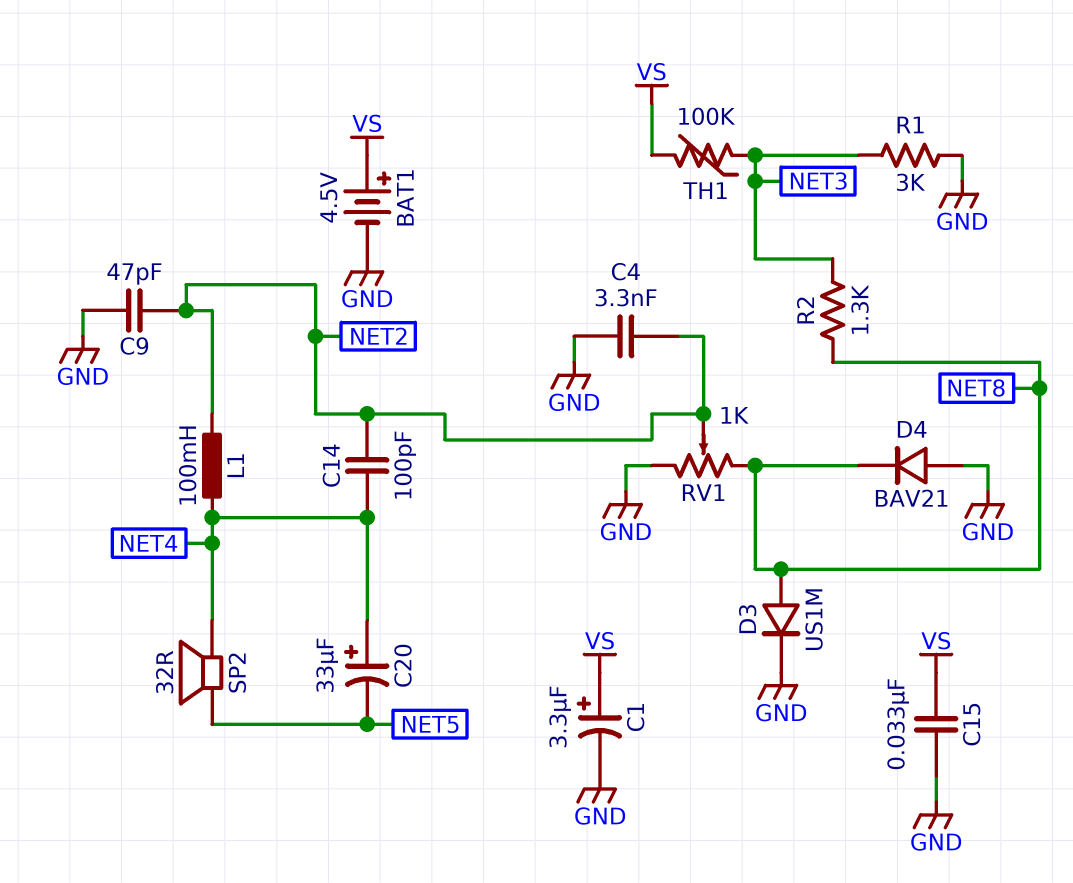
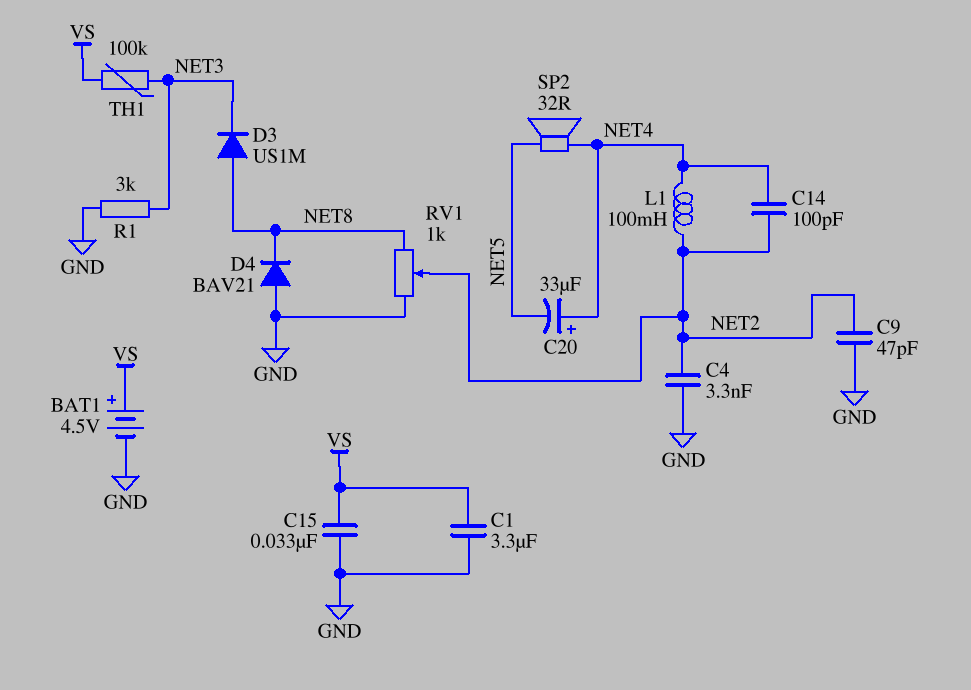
C1: 3.3uF (plus VS, minus GND) -> 3.3uF (GND, VS)
D3: diode US1M (A NET8, K GND) -> diode US1M (A NET8, K NET3)
R2: 1.3k (NET3, NET8) -> none

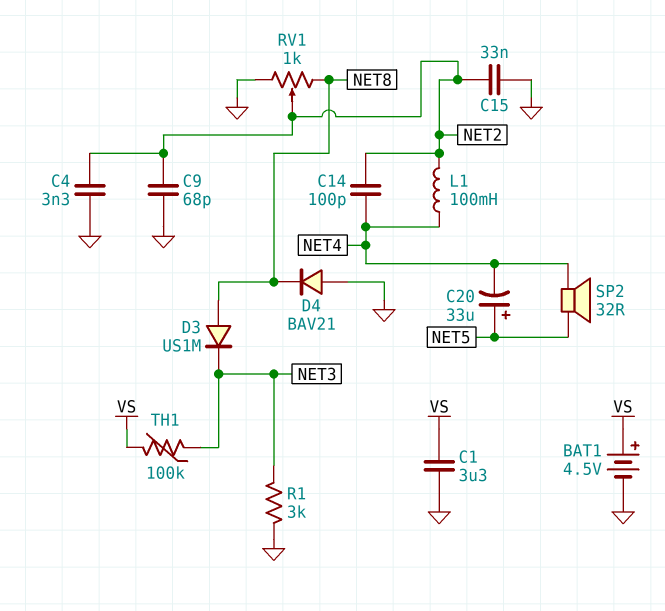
C9: 47pF (GND, NET2) -> 68pF (GND, NET2)
C15: 33nF (GND, VS) -> 33nF (GND, NET2)
C20: 33uF (plus NET4, minus NET5) -> 33uF (plus NET5, minus NET4)

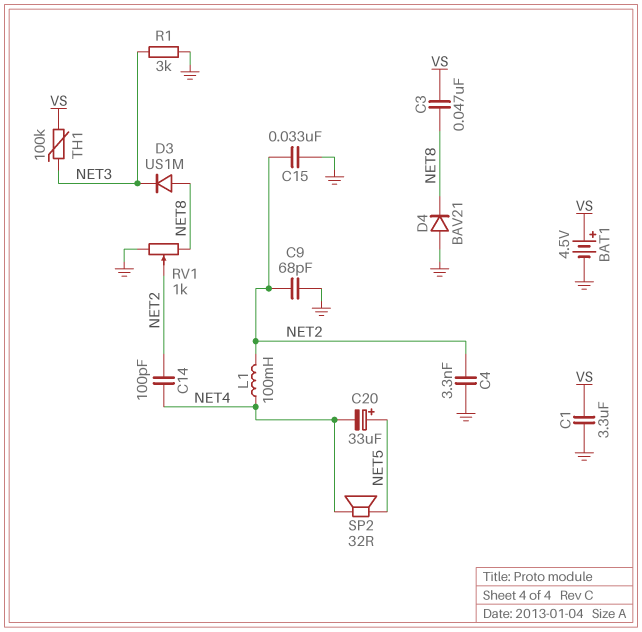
C3: none -> 47nF (NET8, VS)

